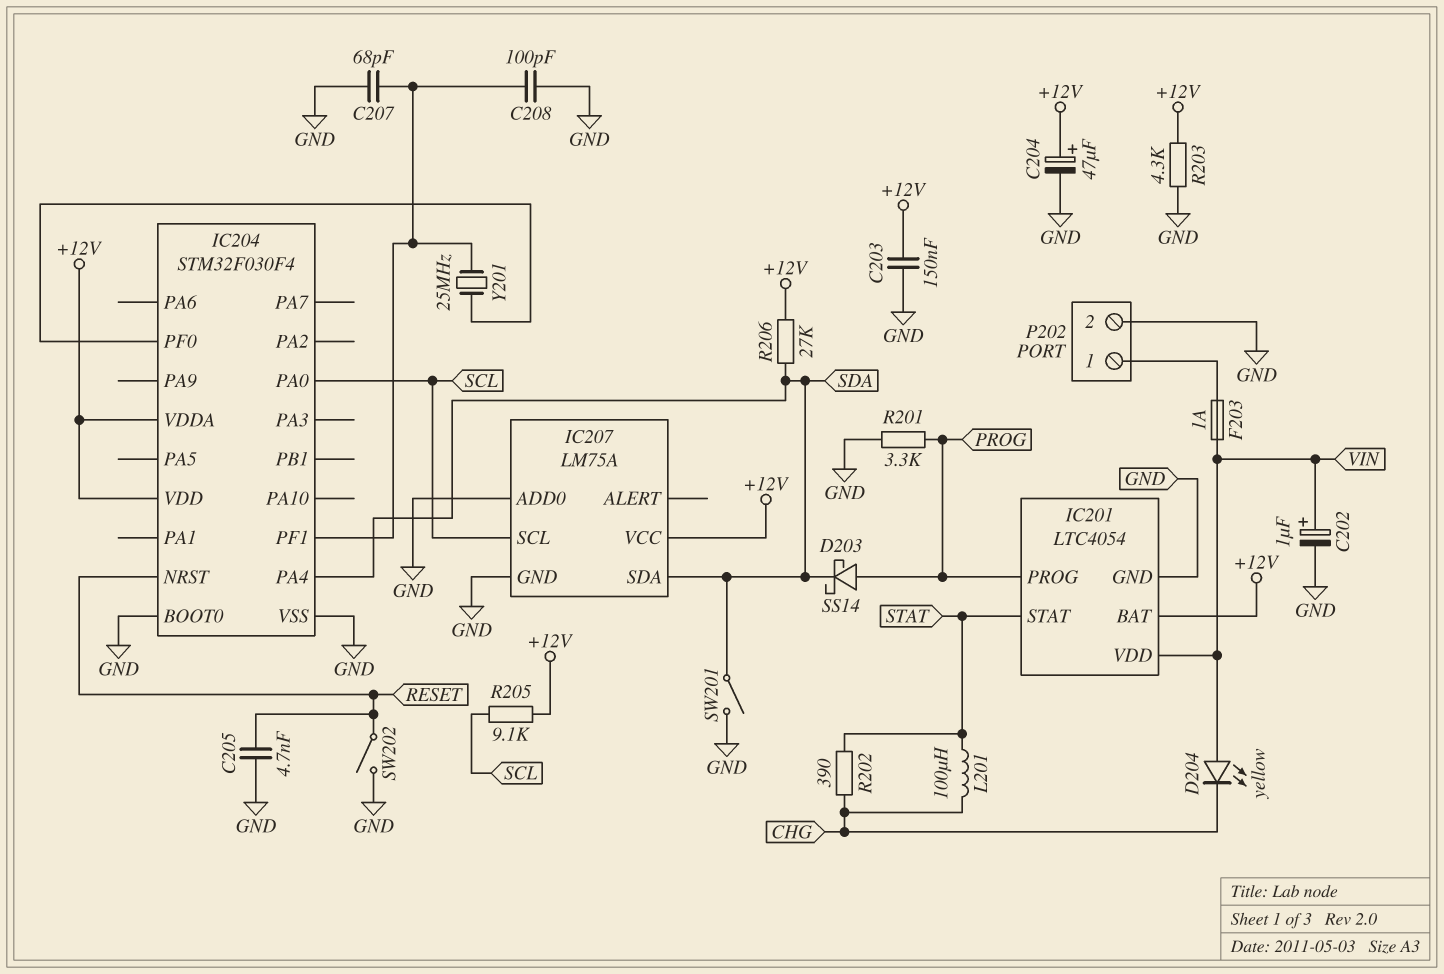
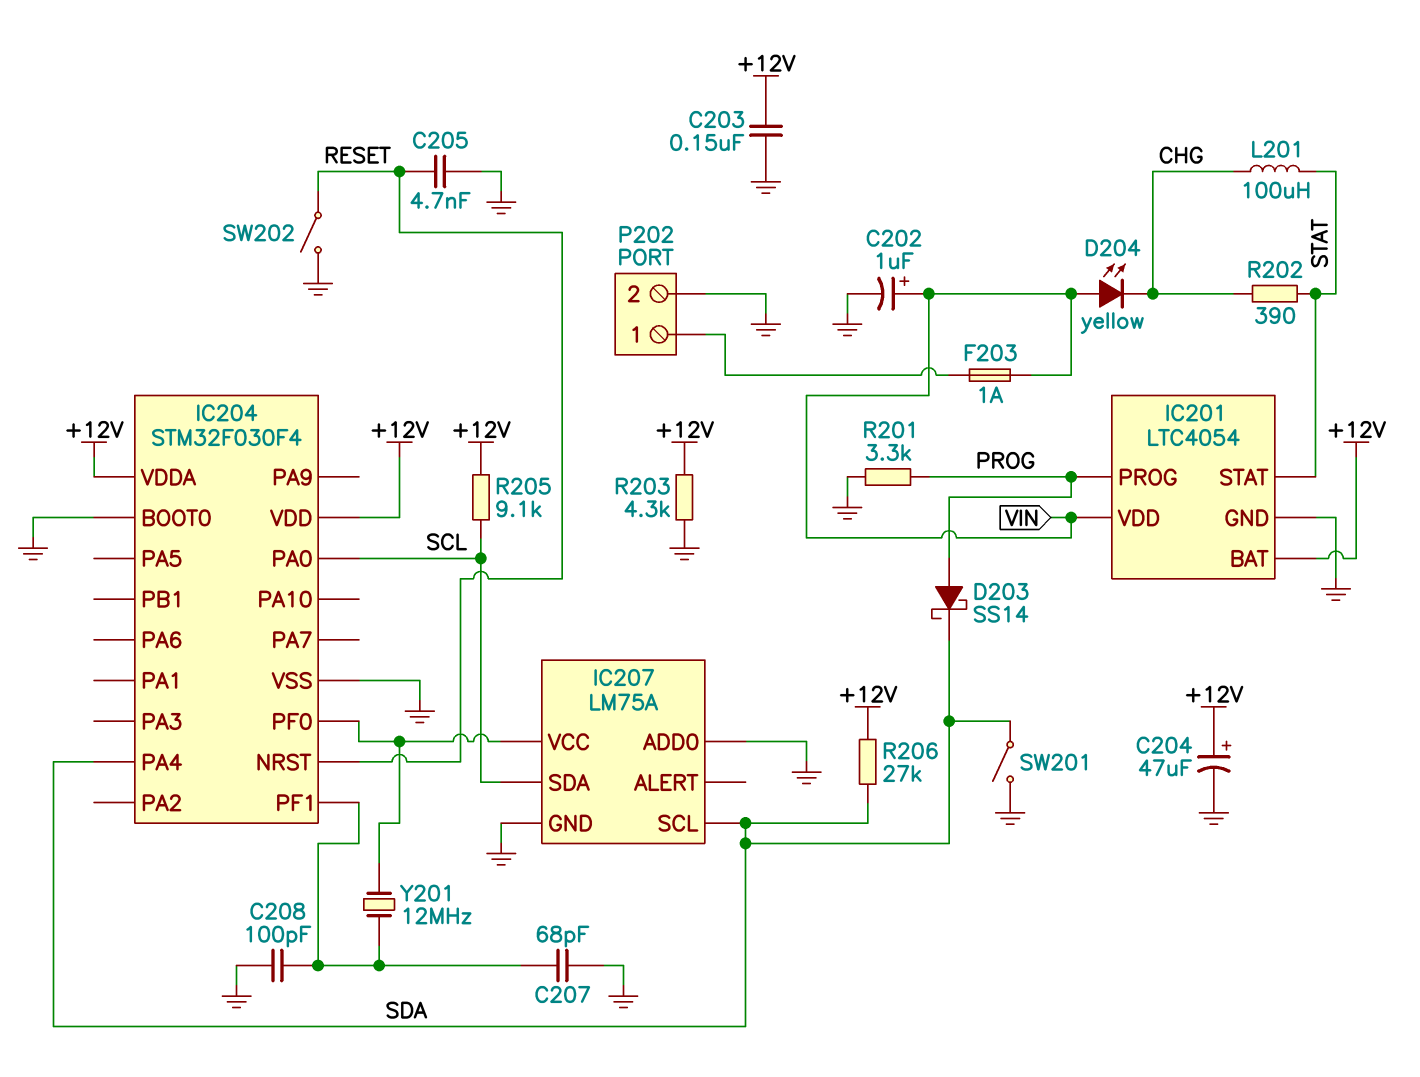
IC207 pin SCL: SCL -> SDA
IC207 pin SDA: SDA -> SCL
IC207 pin VCC: +12V -> IC204/PF0
Y201: 25MHz (IC204/PF0, IC204/PF1) -> 12MHz (IC204/PF0, IC204/PF1)

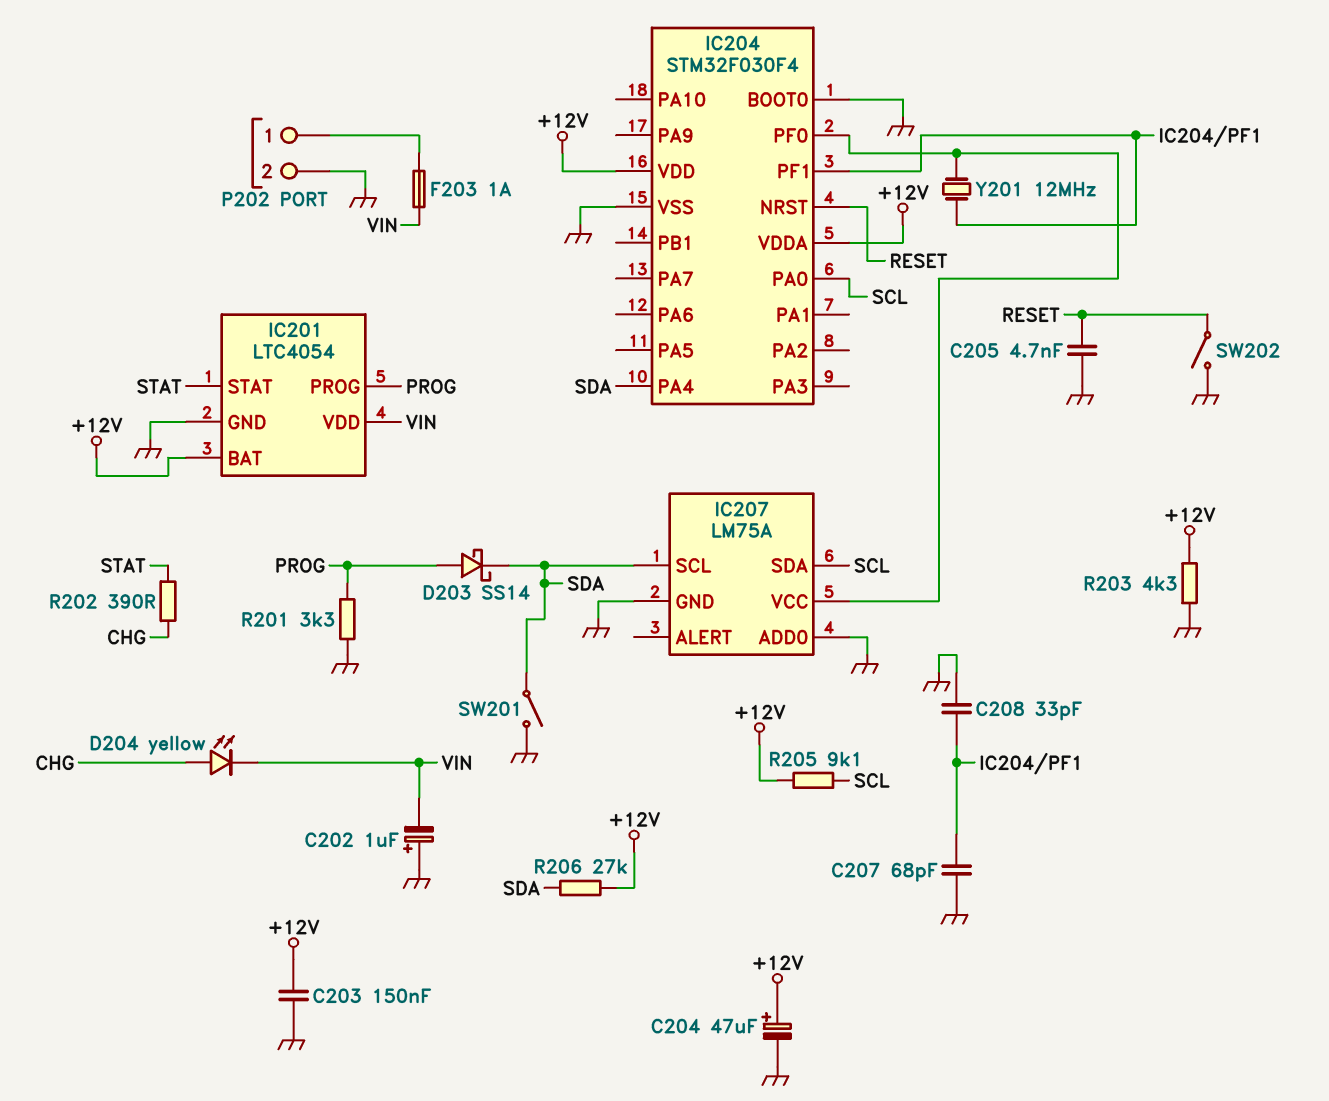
C202: 1uF (plus VIN, minus GND) -> 1uF (plus GND, minus VIN)
C208: 100pF (GND, IC204/PF1) -> 33pF (GND, IC204/PF1)
D204: LED yellow (A VIN, K CHG) -> LED yellow (A CHG, K VIN)
L201: 100uH (CHG, STAT) -> none

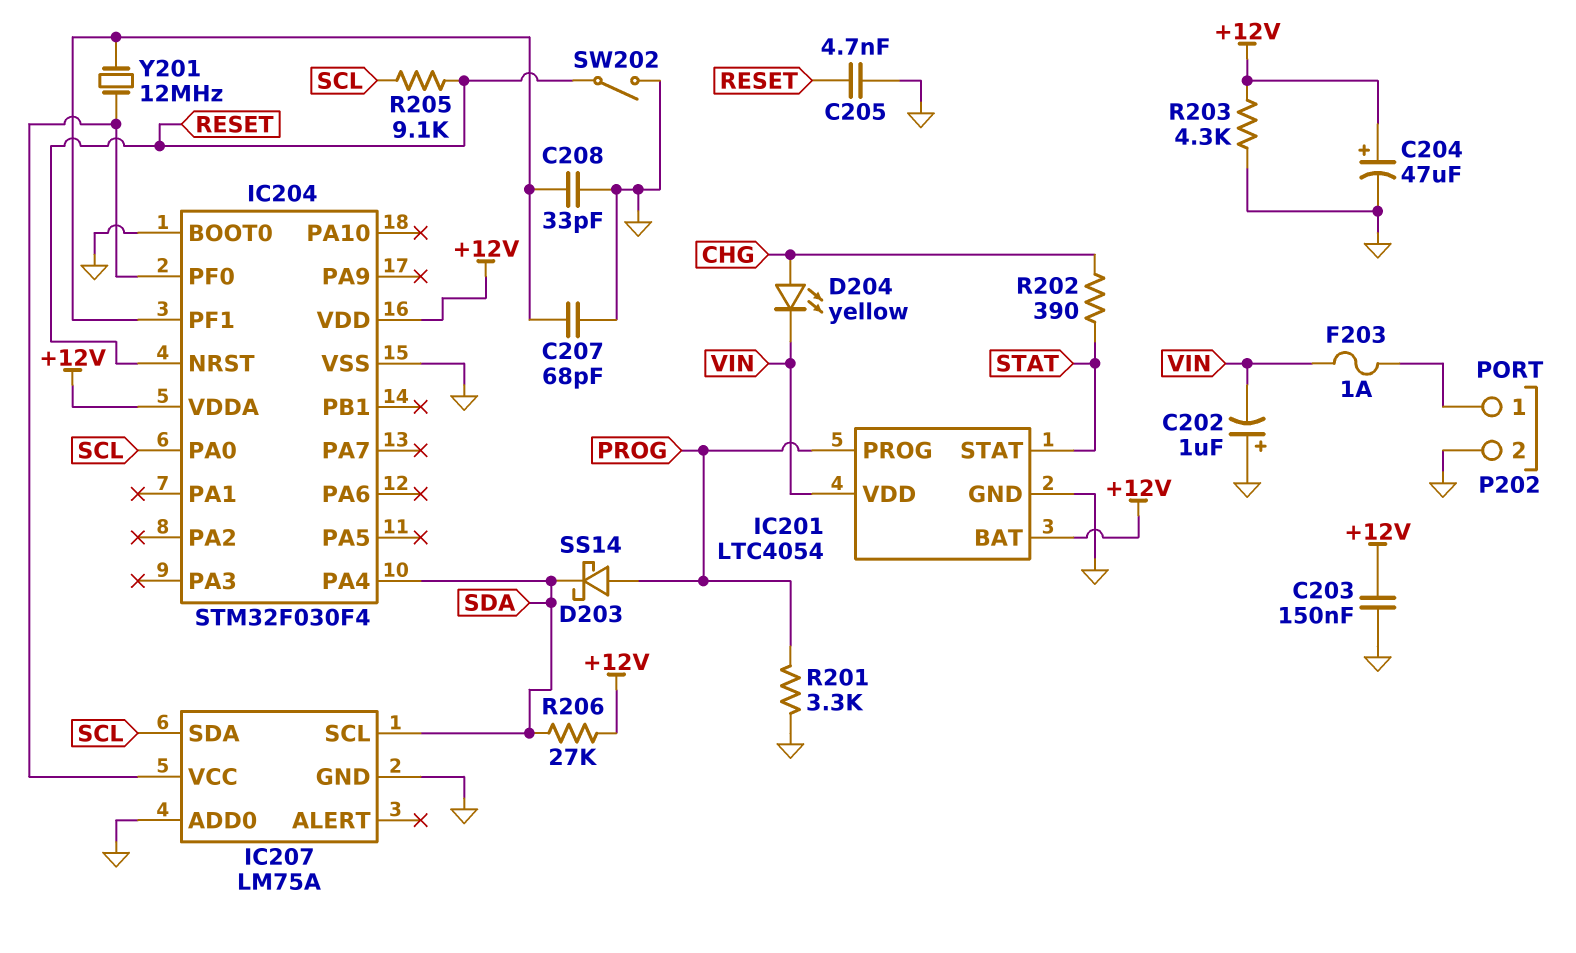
R205: 9.1k (+12V, SCL) -> 9.1k (RESET, SCL)
SW201: switch (GND, SDA) -> none

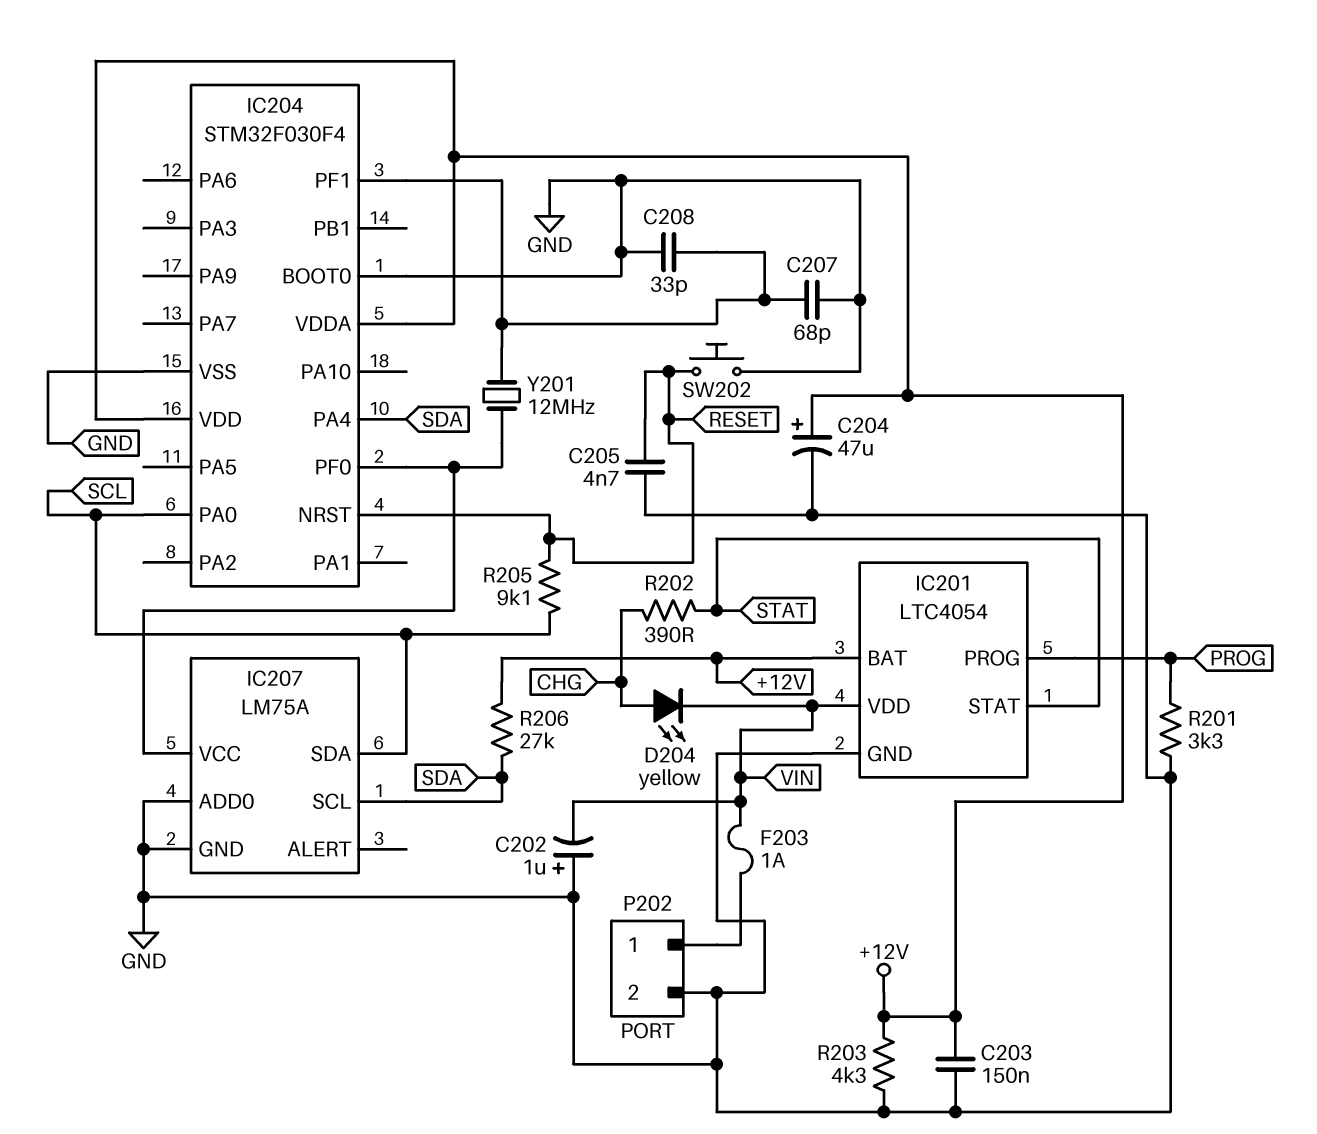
D203: schottky SS14 (A PROG, K SDA) -> none
SW202: switch (GND, RESET) -> button (GND, RESET)

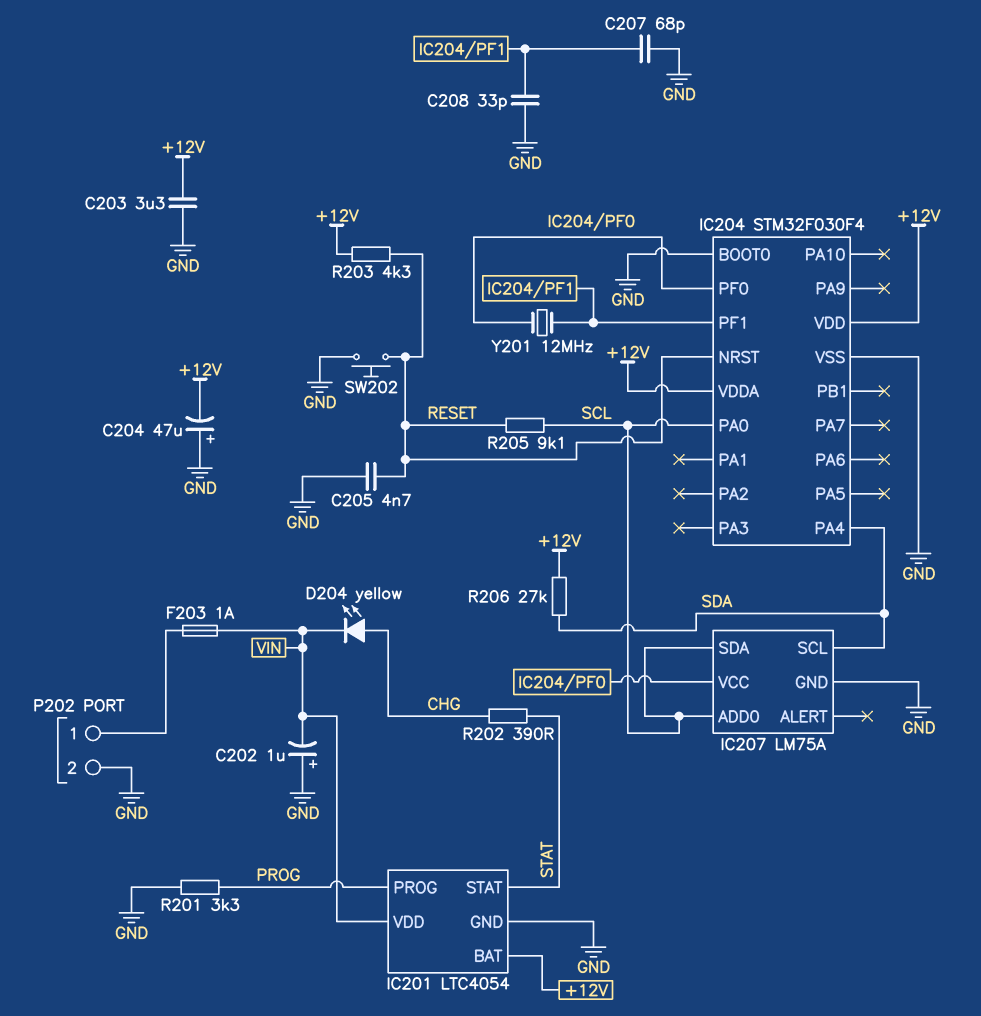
C203: 150nF (+12V, GND) -> 3.3uF (+12V, GND)
C204: 47uF (plus +12V, minus GND) -> 47uF (plus GND, minus +12V)
IC207 pin ADD0: GND -> SCL
R203: 4.3k (+12V, GND) -> 4.3k (+12V, RESET)

